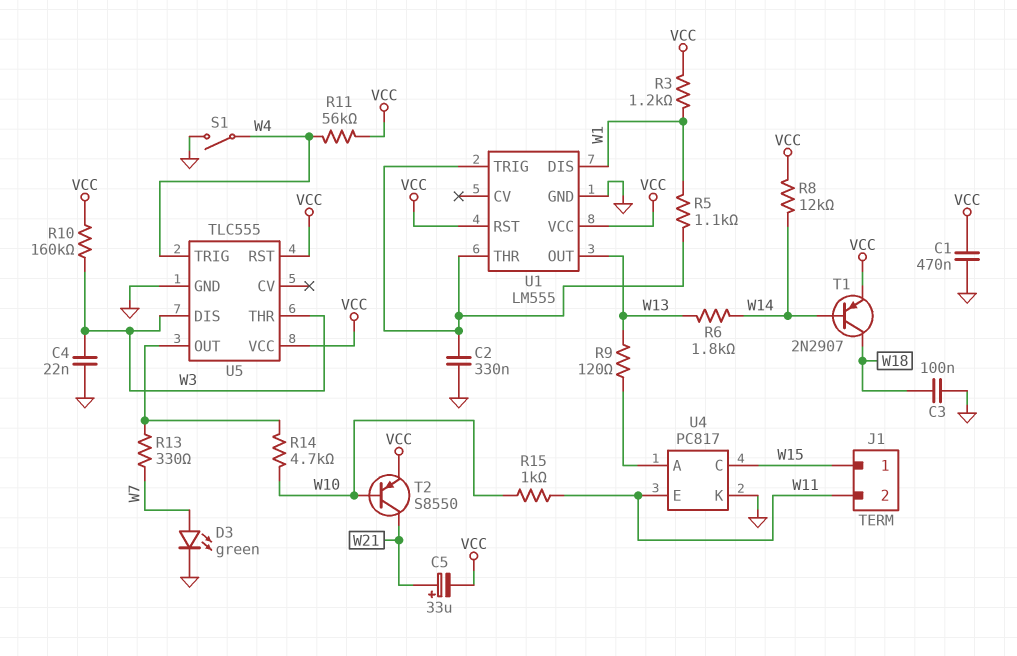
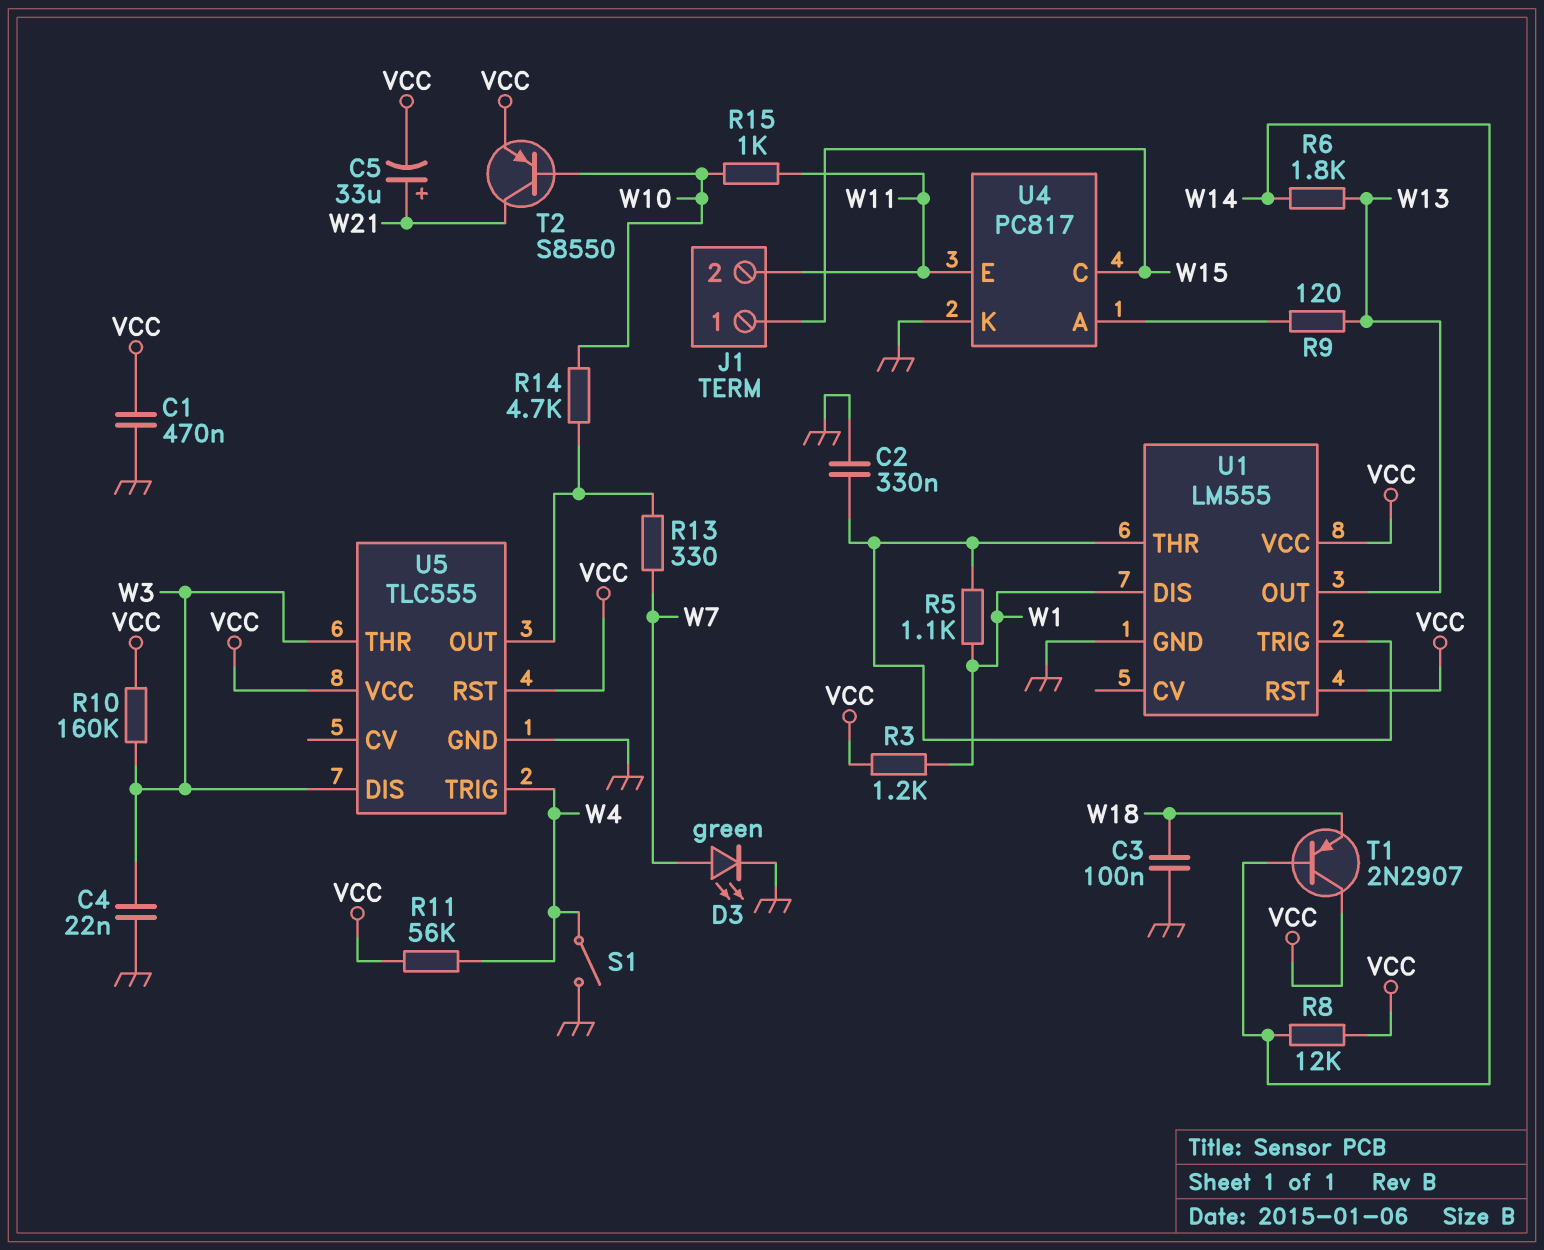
T1: PNP 2N2907 (B W14, C W18, E VCC) -> PNP 2N2907 (B W14, C VCC, E W18)

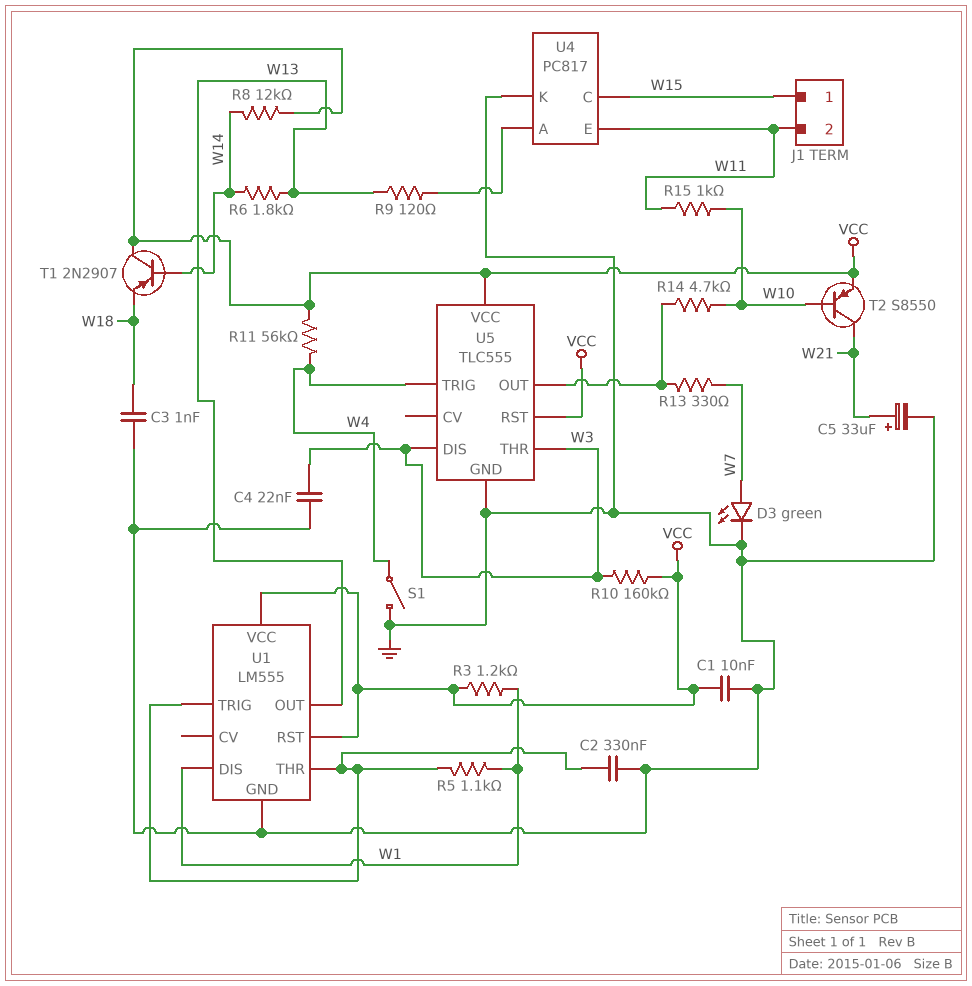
C1: 470nF (GND, VCC) -> 10nF (GND, VCC)
C3: 100nF (GND, W18) -> 1nF (GND, W18)
C5: 33uF (plus W21, minus VCC) -> 33uF (plus W21, minus GND)

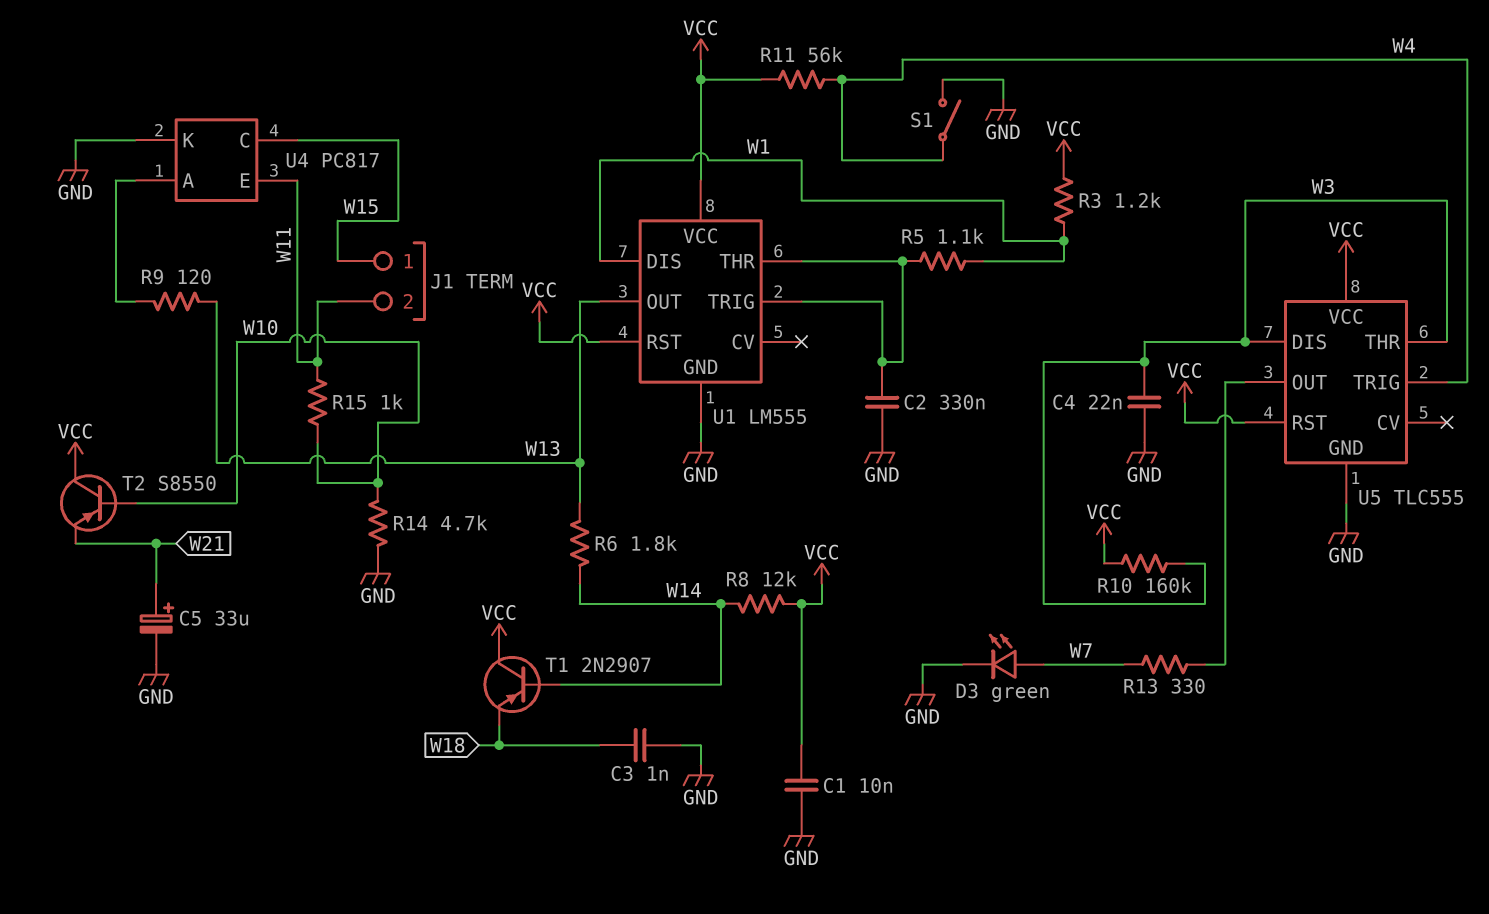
R14: 4.7k (U5/OUT, W10) -> 4.7k (GND, W10)
T2: PNP S8550 (B W10, C W21, E VCC) -> PNP S8550 (B W10, C VCC, E W21)

